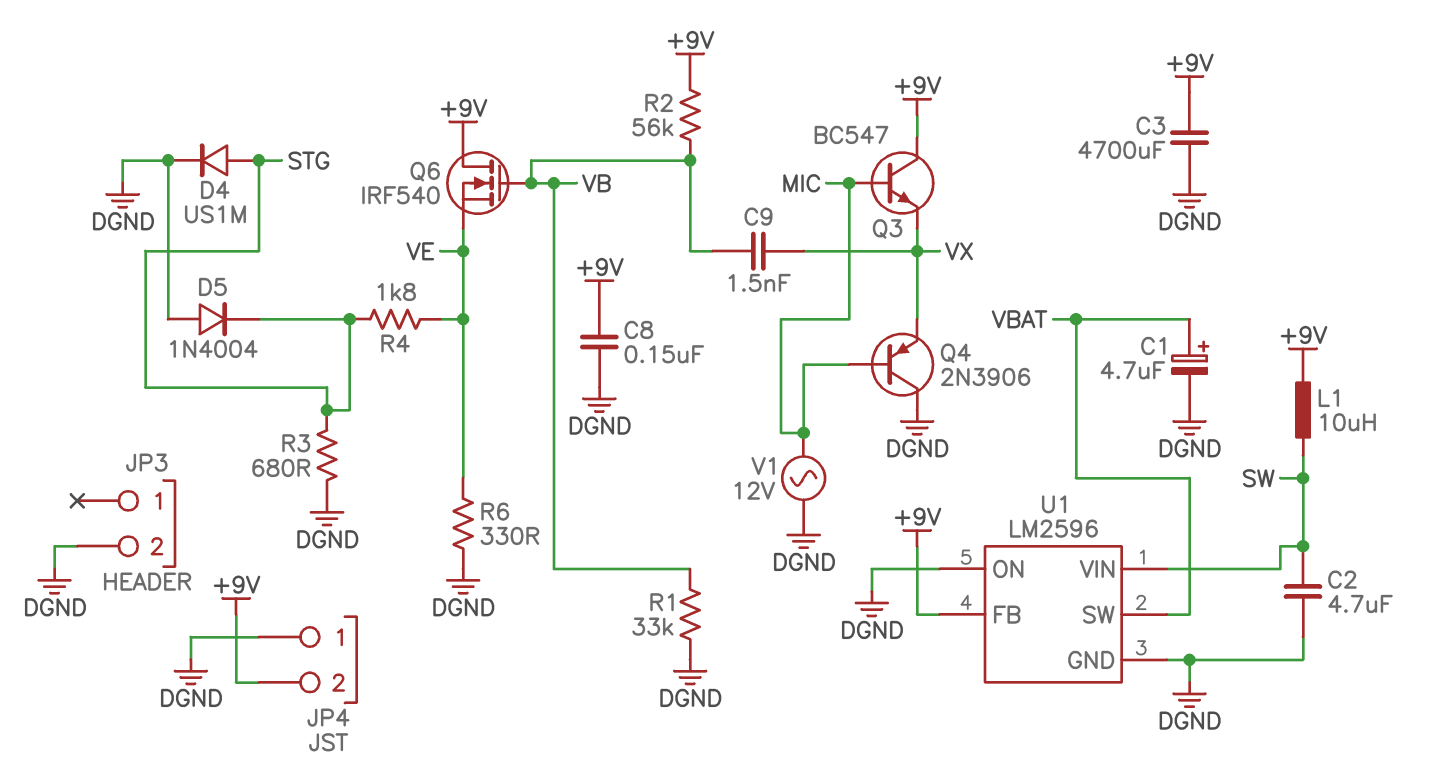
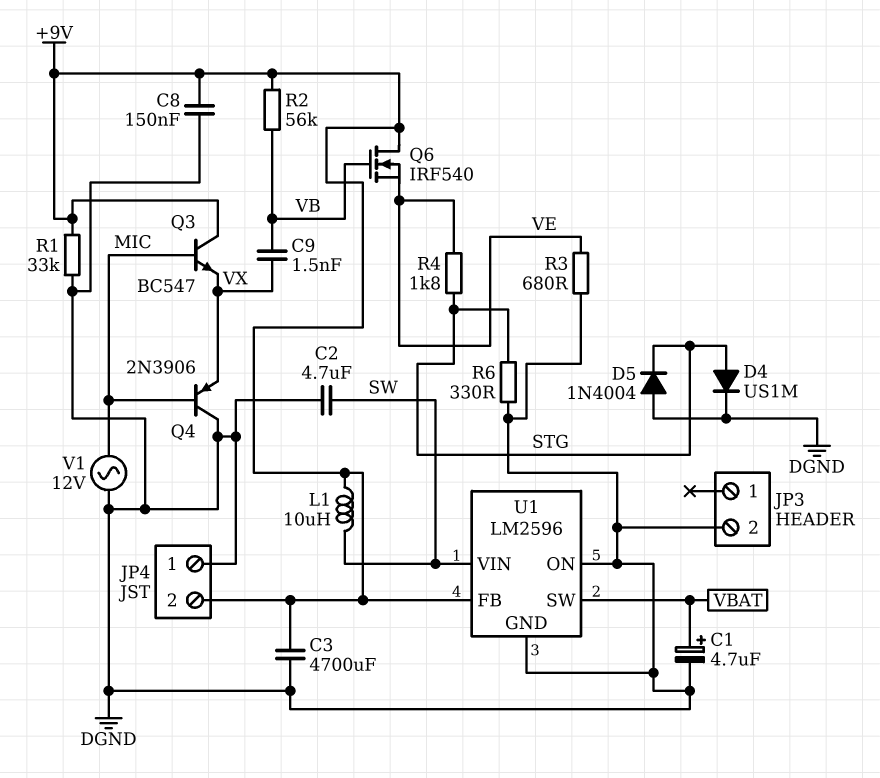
R1: 33k (DGND, VB) -> 33k (+9V, DGND)
R3: 680 (DGND, STG) -> 680 (DGND, VE)
R6: 330 (DGND, VE) -> 330 (DGND, STG)

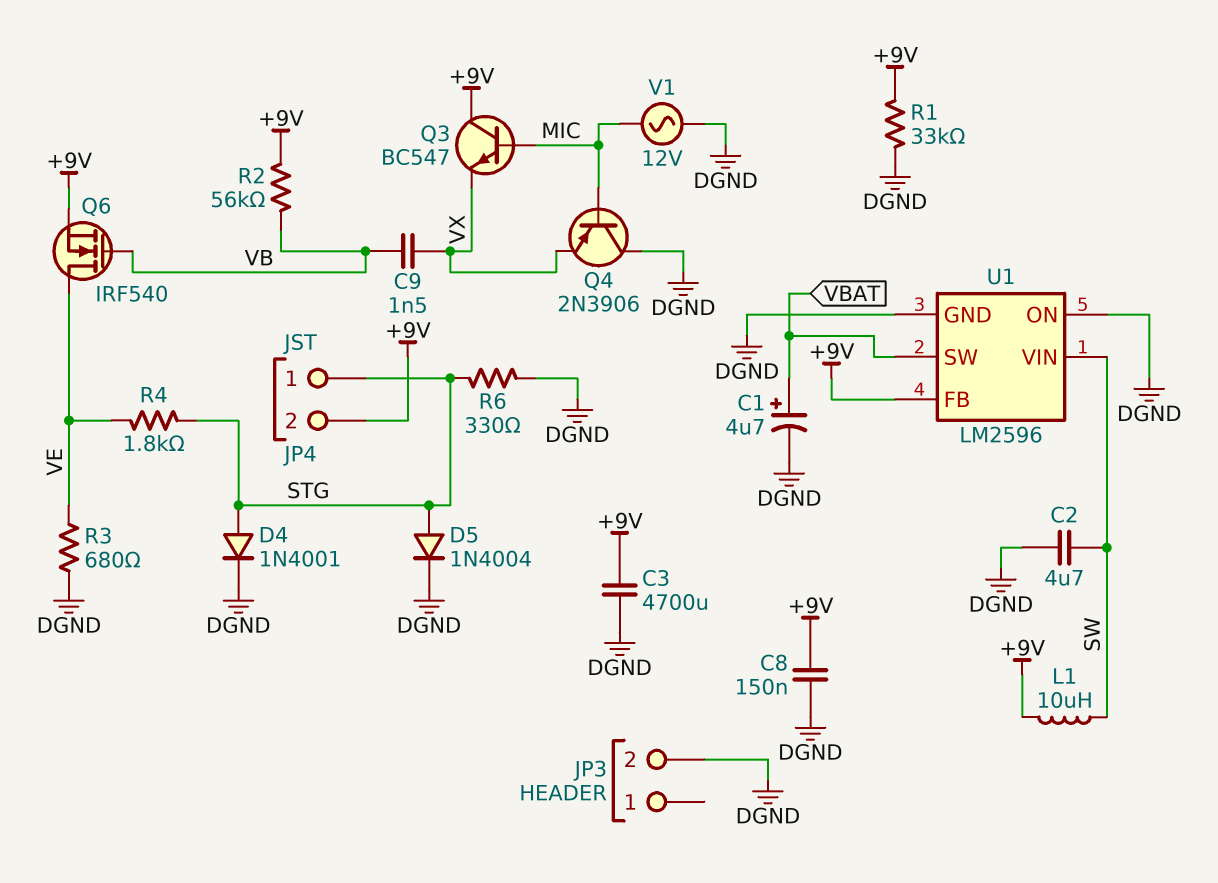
D4: diode US1M (A STG, K DGND) -> diode 1N4001 (A STG, K DGND)
D5: diode 1N4004 (A DGND, K STG) -> diode 1N4004 (A STG, K DGND)
JP4 pin 1: DGND -> STG
Q6: NMOS IRF540 (G VB, D +9V, S VE) -> NMOS IRF540 (G VB, D VE, S +9V)

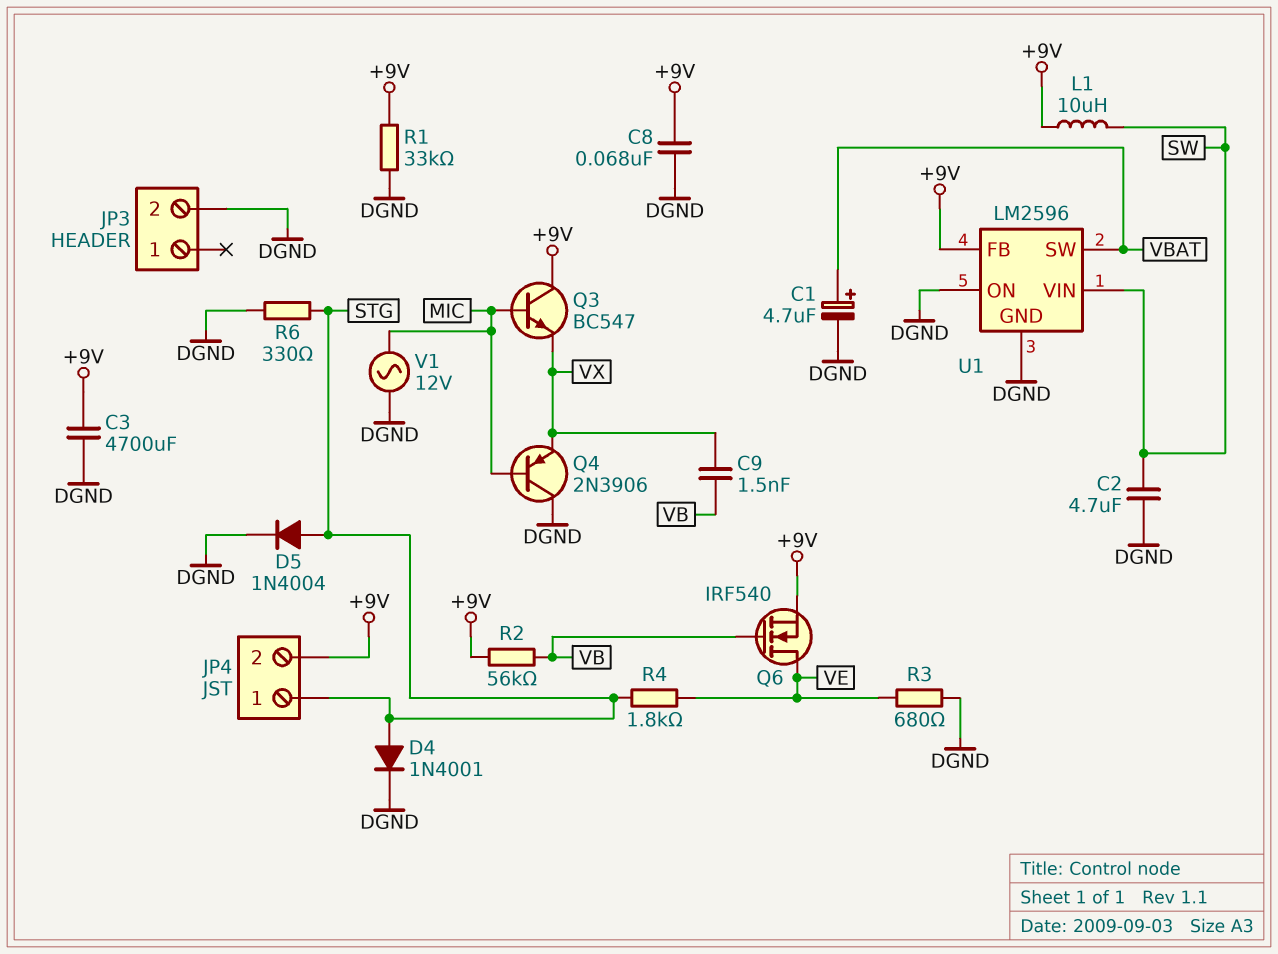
C8: 150nF (+9V, DGND) -> 68nF (+9V, DGND)

